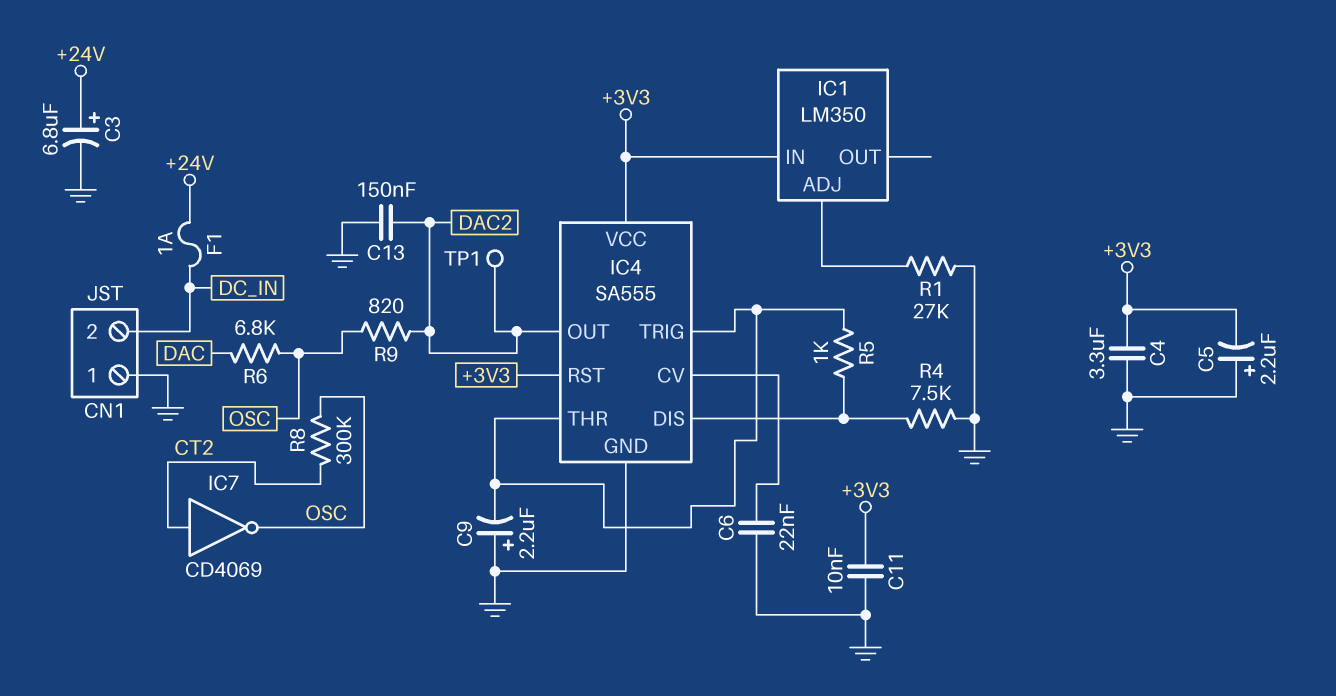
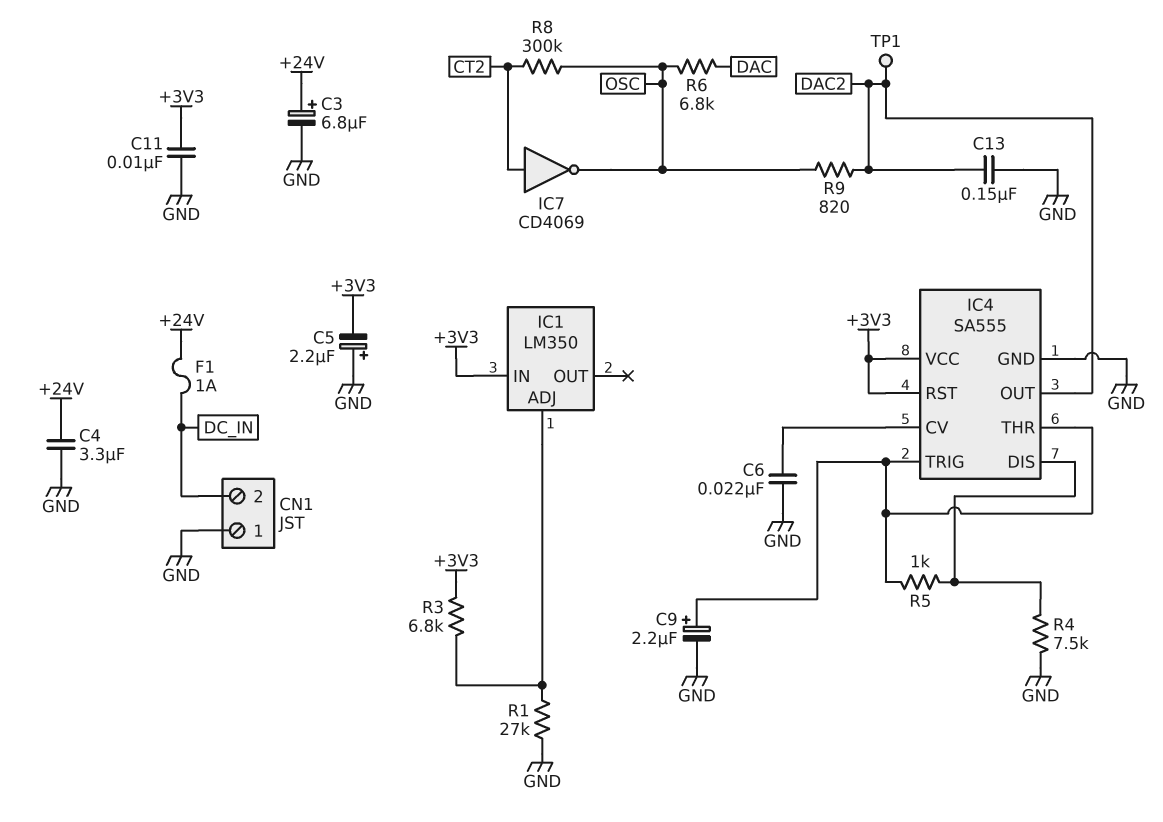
C4: 3.3uF (+3V3, GND) -> 3.3uF (+24V, GND)
C9: 2.2uF (plus GND, minus IC4/THR) -> 2.2uF (plus IC4/THR, minus GND)
R3: none -> 6.8k (+3V3, IC1/ADJ)

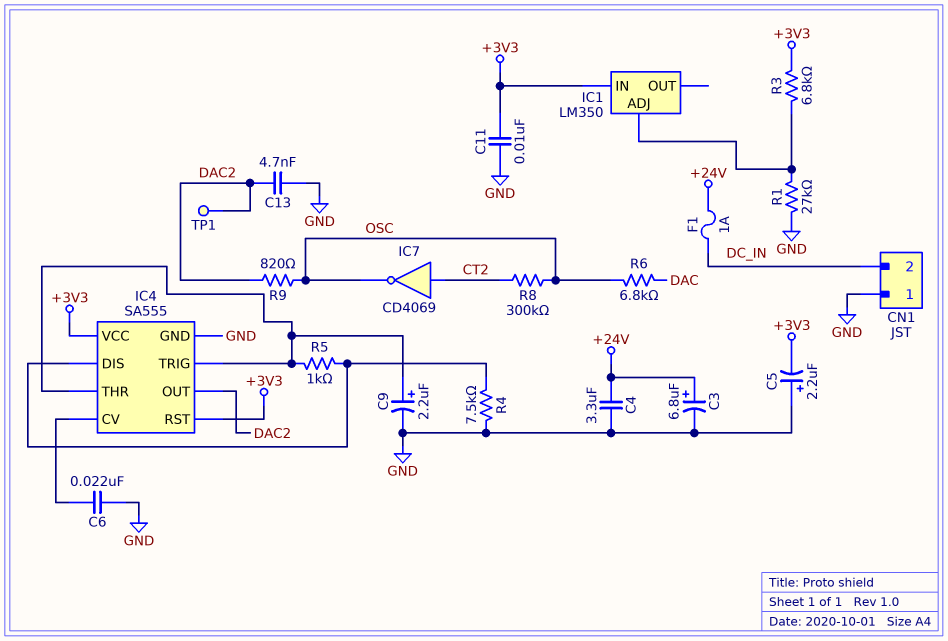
C13: 150nF (DAC2, GND) -> 4.7nF (DAC2, GND)

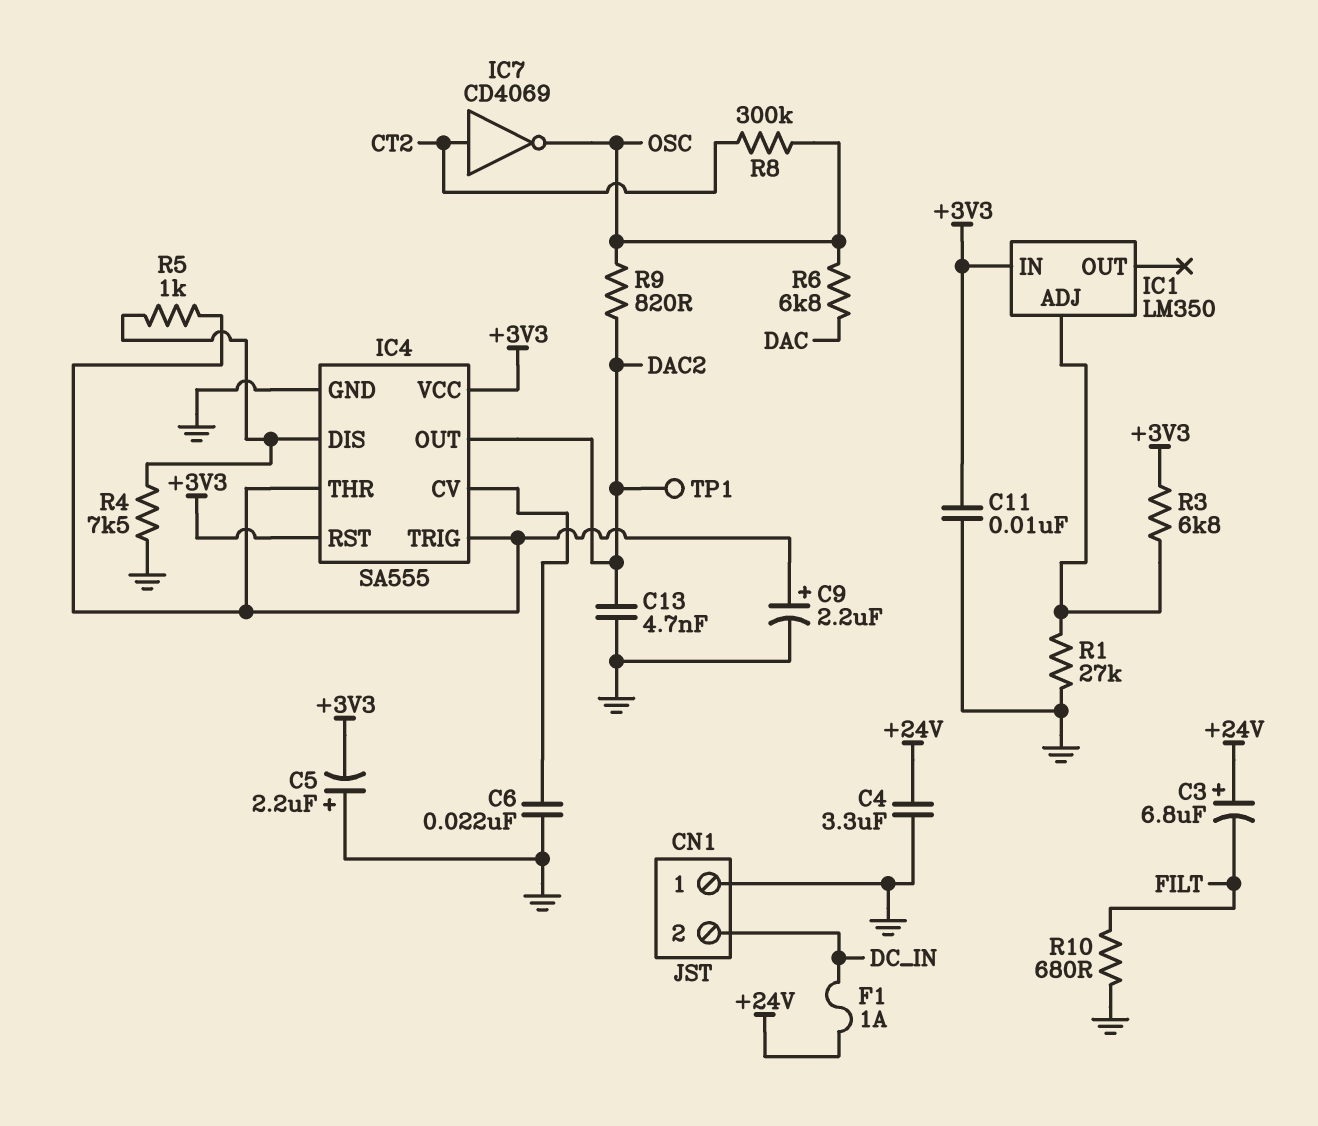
C3: 6.8uF (plus +24V, minus GND) -> 6.8uF (plus +24V, minus FILT)
R10: none -> 680 (FILT, GND)

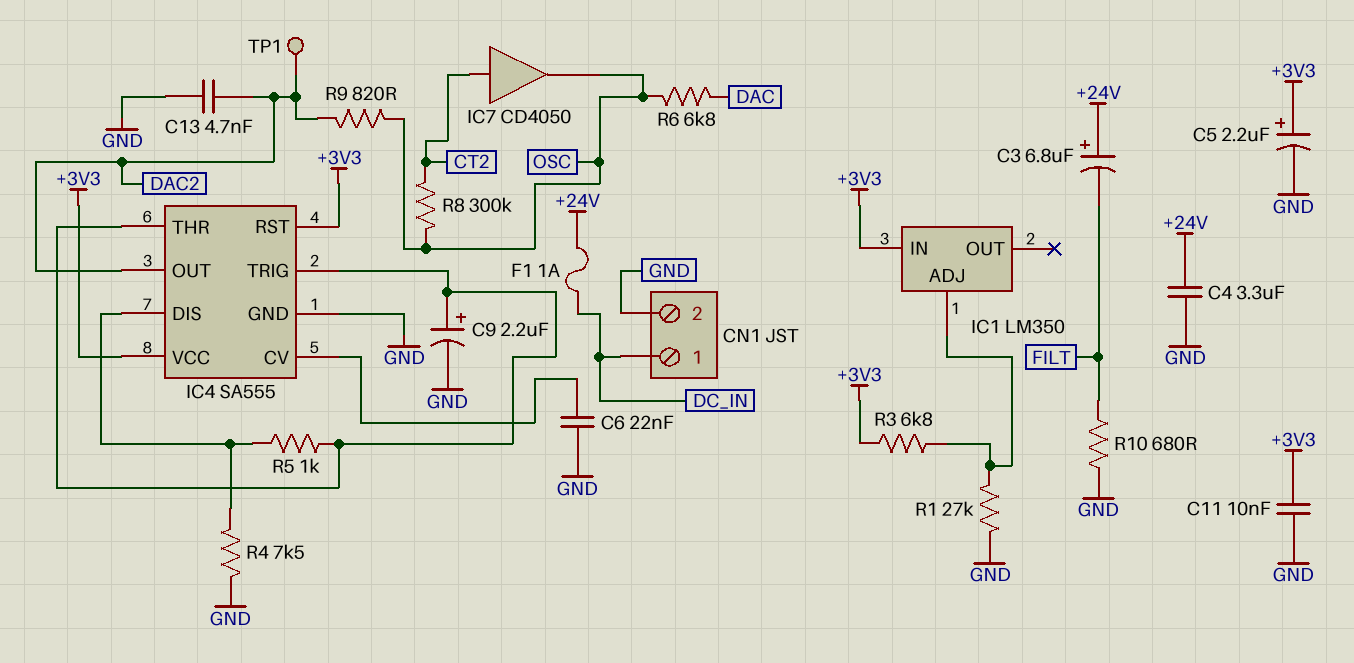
C5: 2.2uF (plus GND, minus +3V3) -> 2.2uF (plus +3V3, minus GND)
CN1 pin 1: GND -> DC_IN
CN1 pin 2: DC_IN -> GND
IC7: NOT CD4069 (in CT2, out OSC) -> buffer CD4050 (in CT2, out OSC)

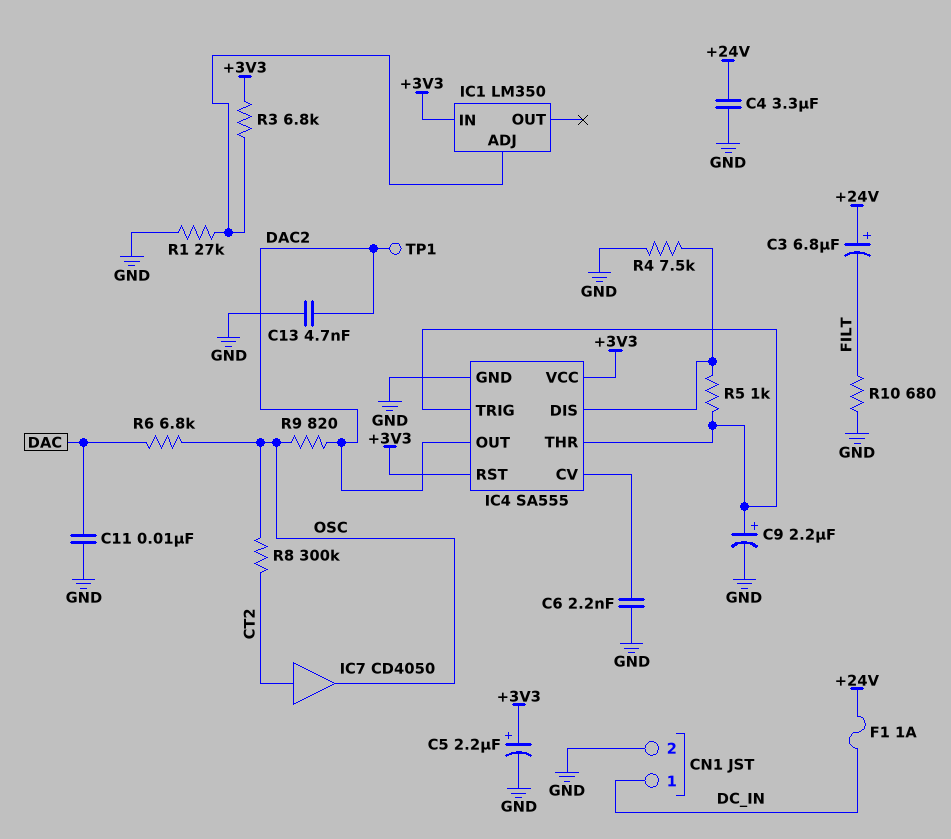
C6: 22nF (GND, IC4/CV) -> 2.2nF (GND, IC4/CV)
C11: 10nF (+3V3, GND) -> 10nF (DAC, GND)

